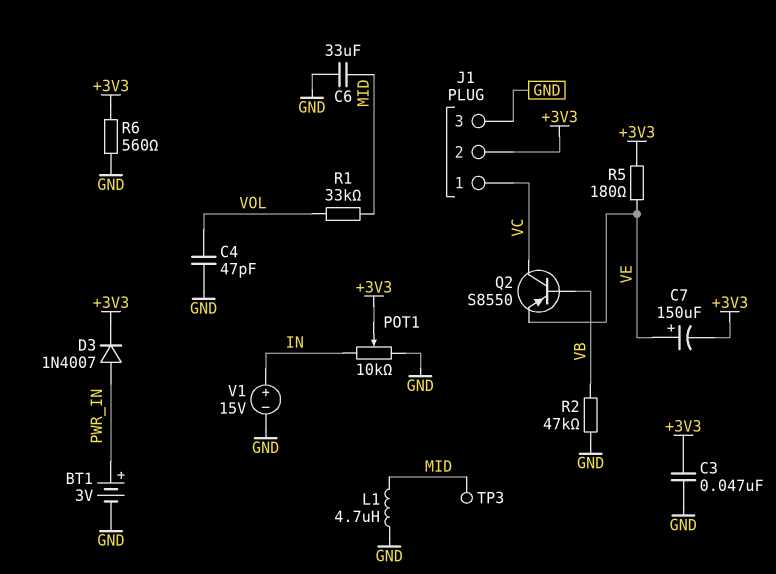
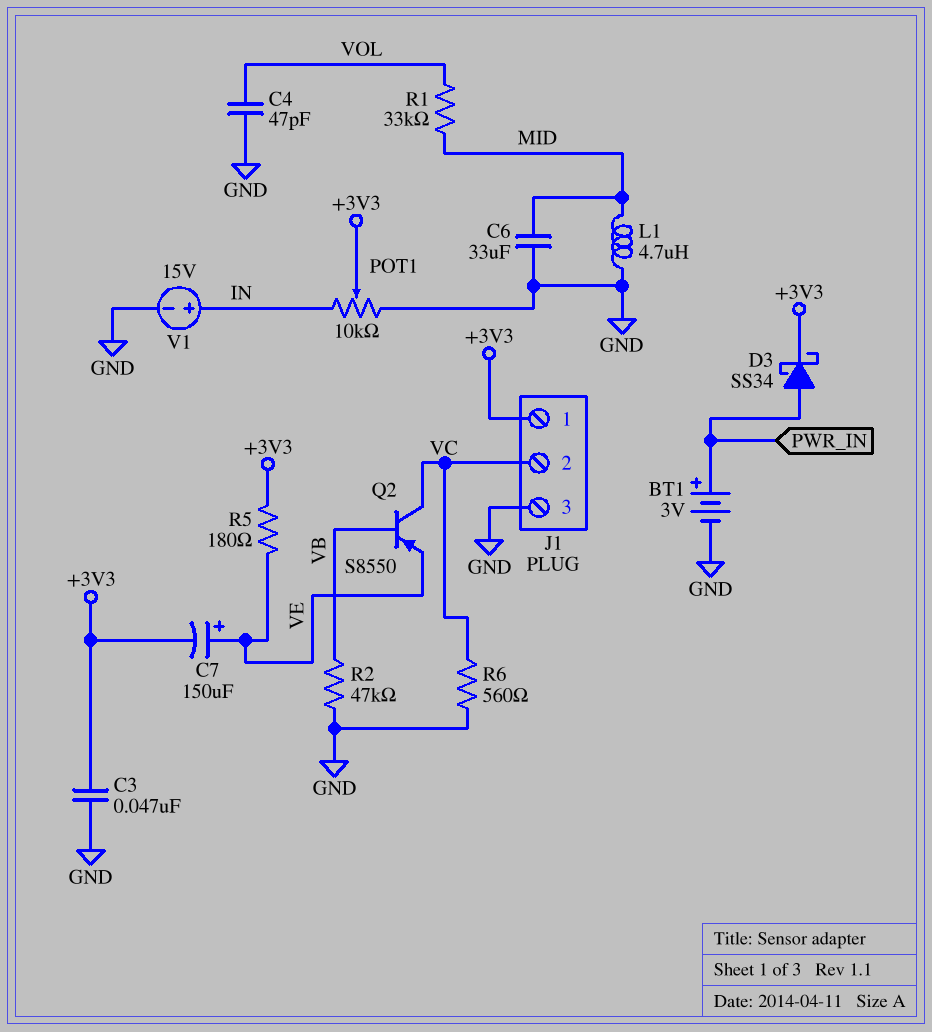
D3: diode 1N4007 (A PWR_IN, K +3V3) -> schottky SS34 (A PWR_IN, K +3V3)
J1 pin 1: VC -> +3V3
J1 pin 2: +3V3 -> VC
R6: 560 (+3V3, GND) -> 560 (GND, VC)
TP3: test point (MID) -> none

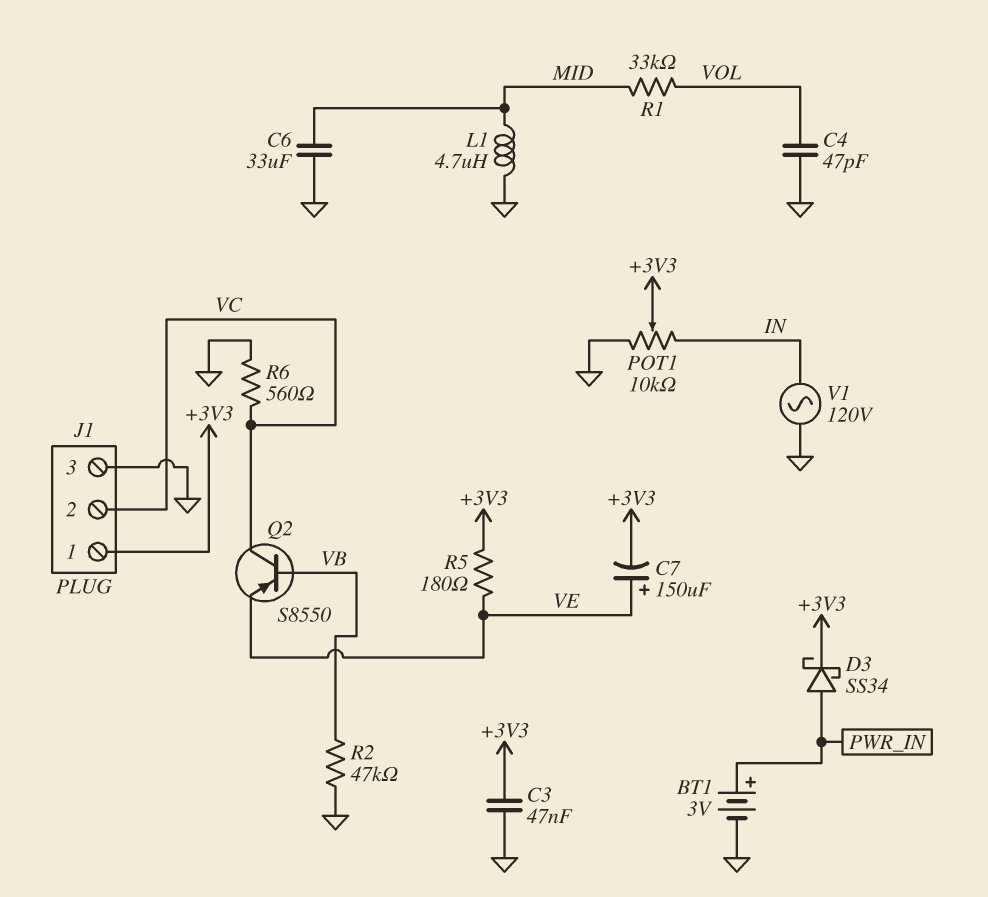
V1: 15V (plus IN, minus GND) -> AC 120V (GND, IN)

